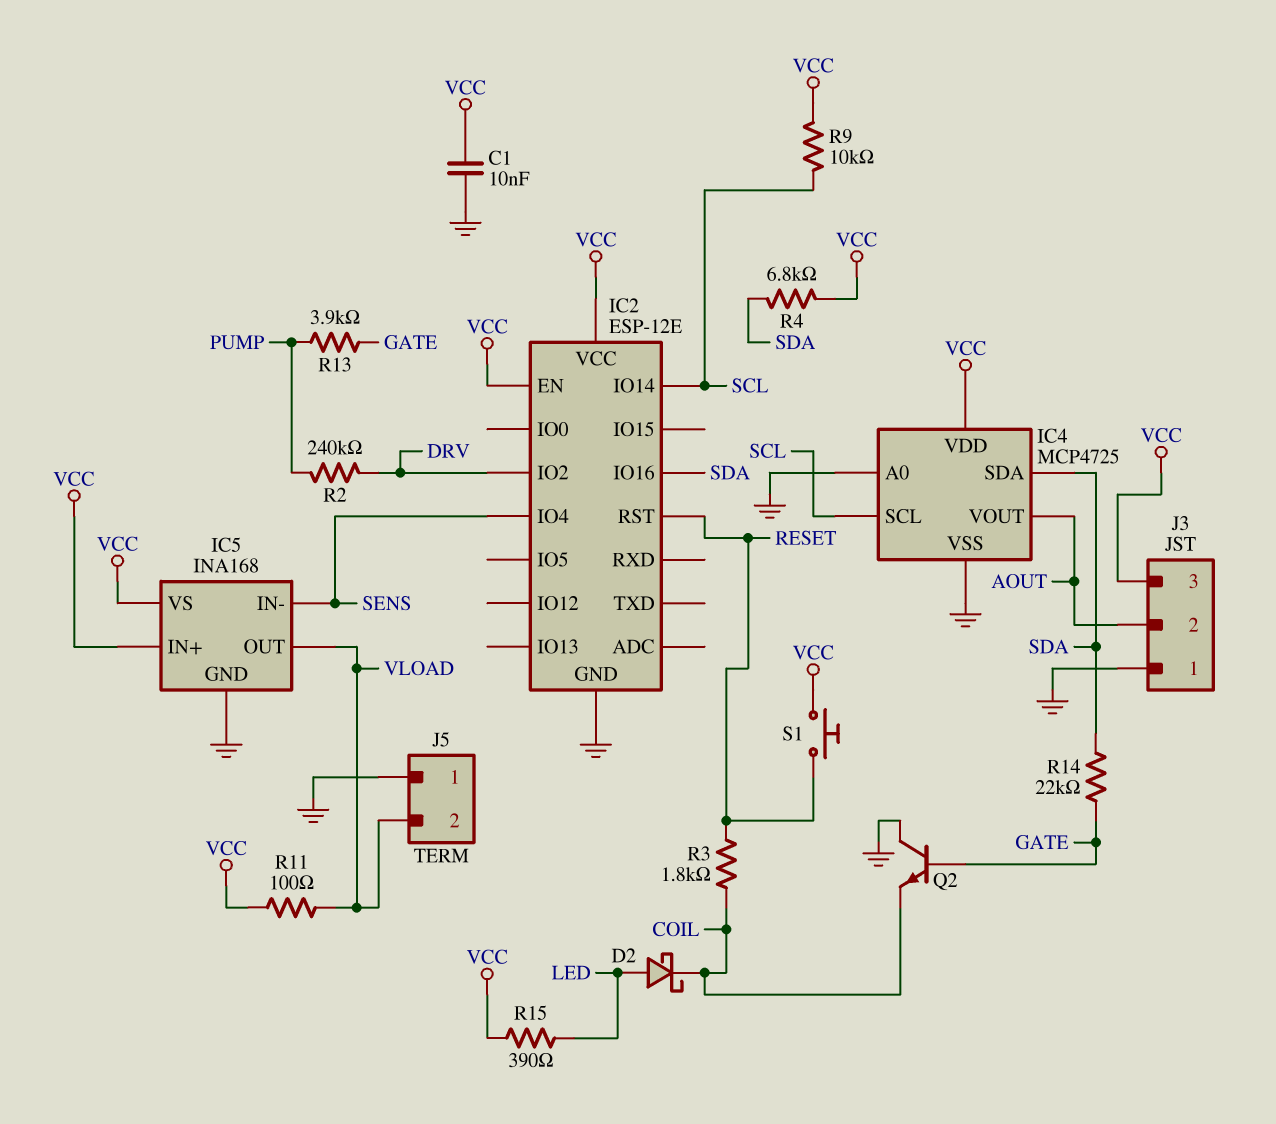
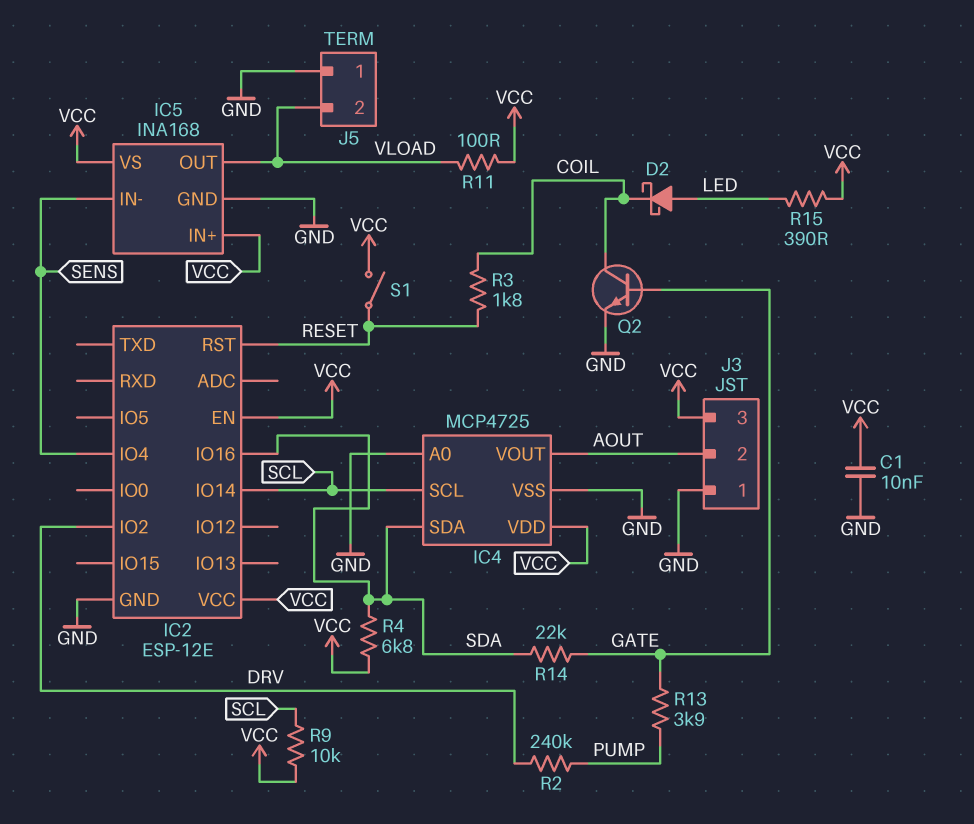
Q2: NPN (B GATE, C GND, E COIL) -> NPN (B GATE, C COIL, E GND)
S1: button (RESET, VCC) -> switch (RESET, VCC)

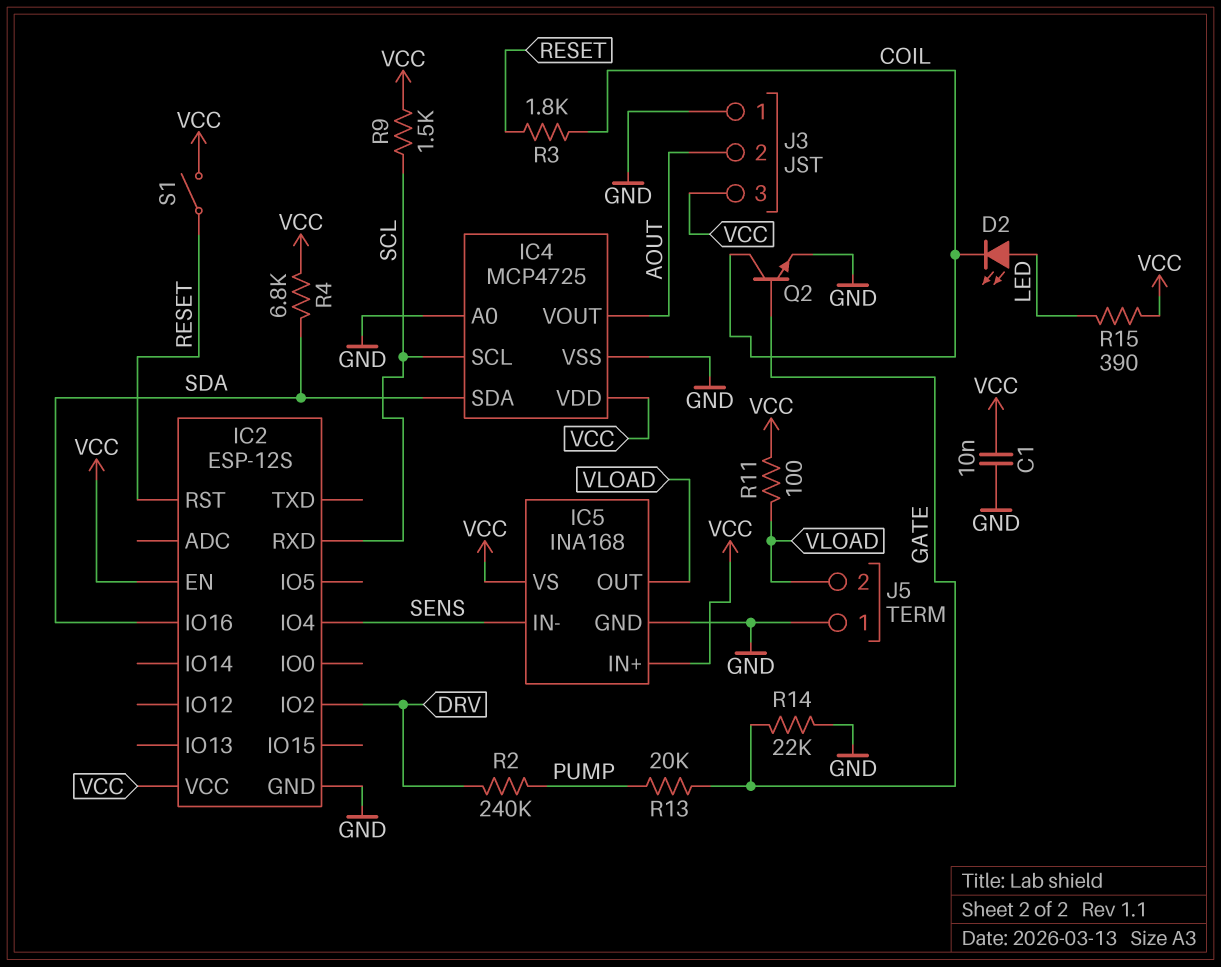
D2: schottky (A LED, K COIL) -> LED (A LED, K COIL)
IC2: ESP-12E -> ESP-12S
IC2 pin IO14: SCL -> none
IC2 pin RXD: none -> SCL
R9: 10k (SCL, VCC) -> 1.5k (SCL, VCC)
R13: 3.9k (GATE, PUMP) -> 20k (GATE, PUMP)
R14: 22k (GATE, SDA) -> 22k (GATE, GND)

